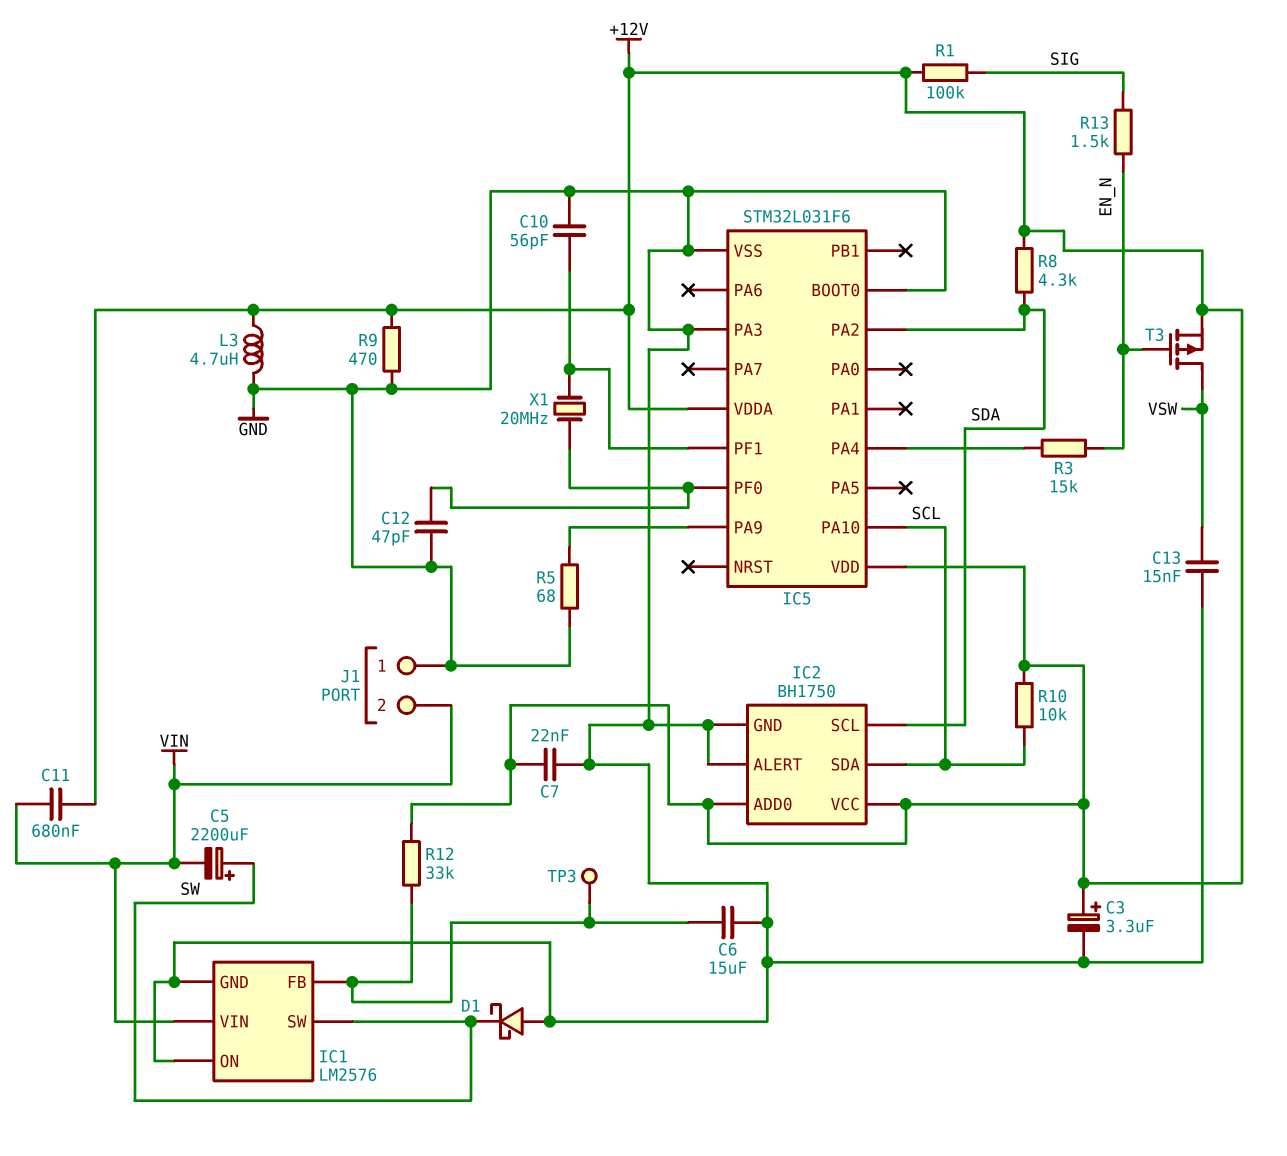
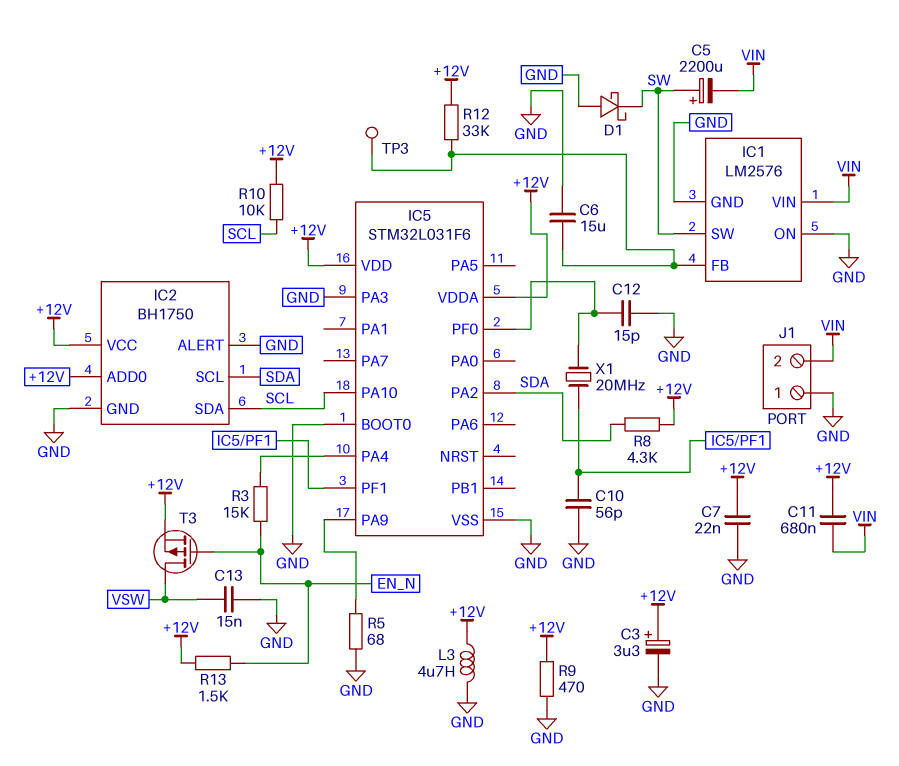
C12: 47pF (GND, IC5/PF0) -> 15pF (GND, IC5/PF0)
R1: 100k (+12V, SIG) -> none
R13: 1.5k (EN_N, SIG) -> 1.5k (+12V, EN_N)

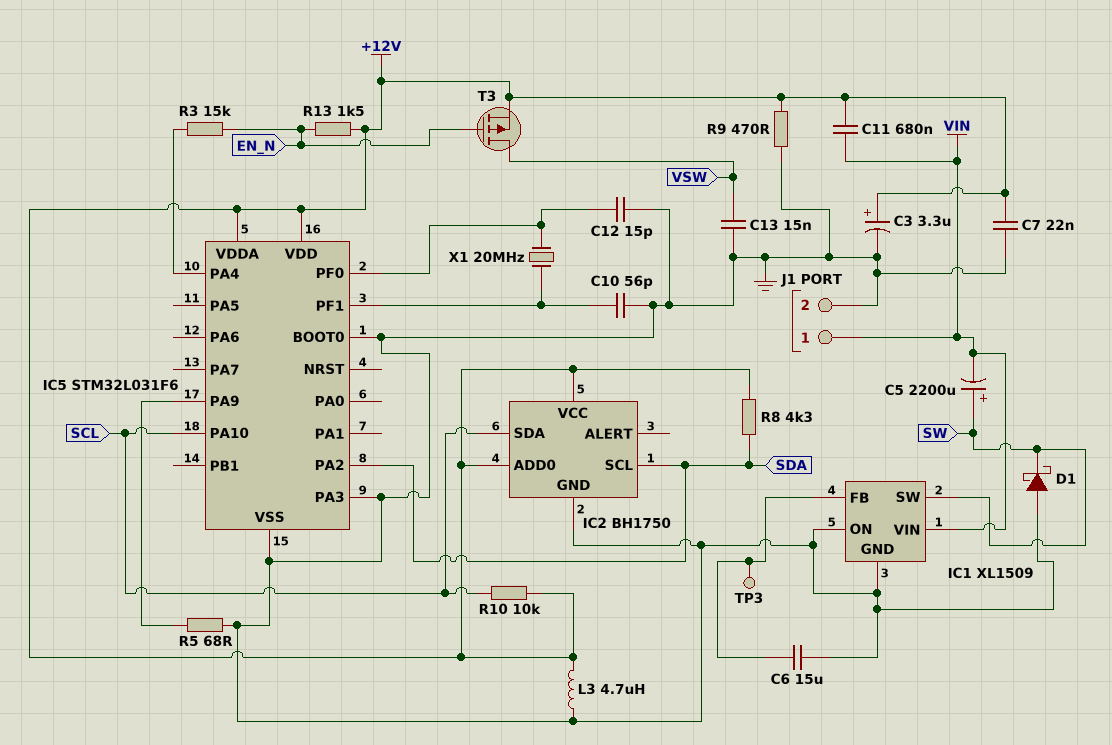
IC1: LM2576 -> XL1509
IC2 pin ALERT: GND -> none
J1 pin 1: GND -> VIN
J1 pin 2: VIN -> GND
R12: 33k (+12V, IC1/FB) -> none

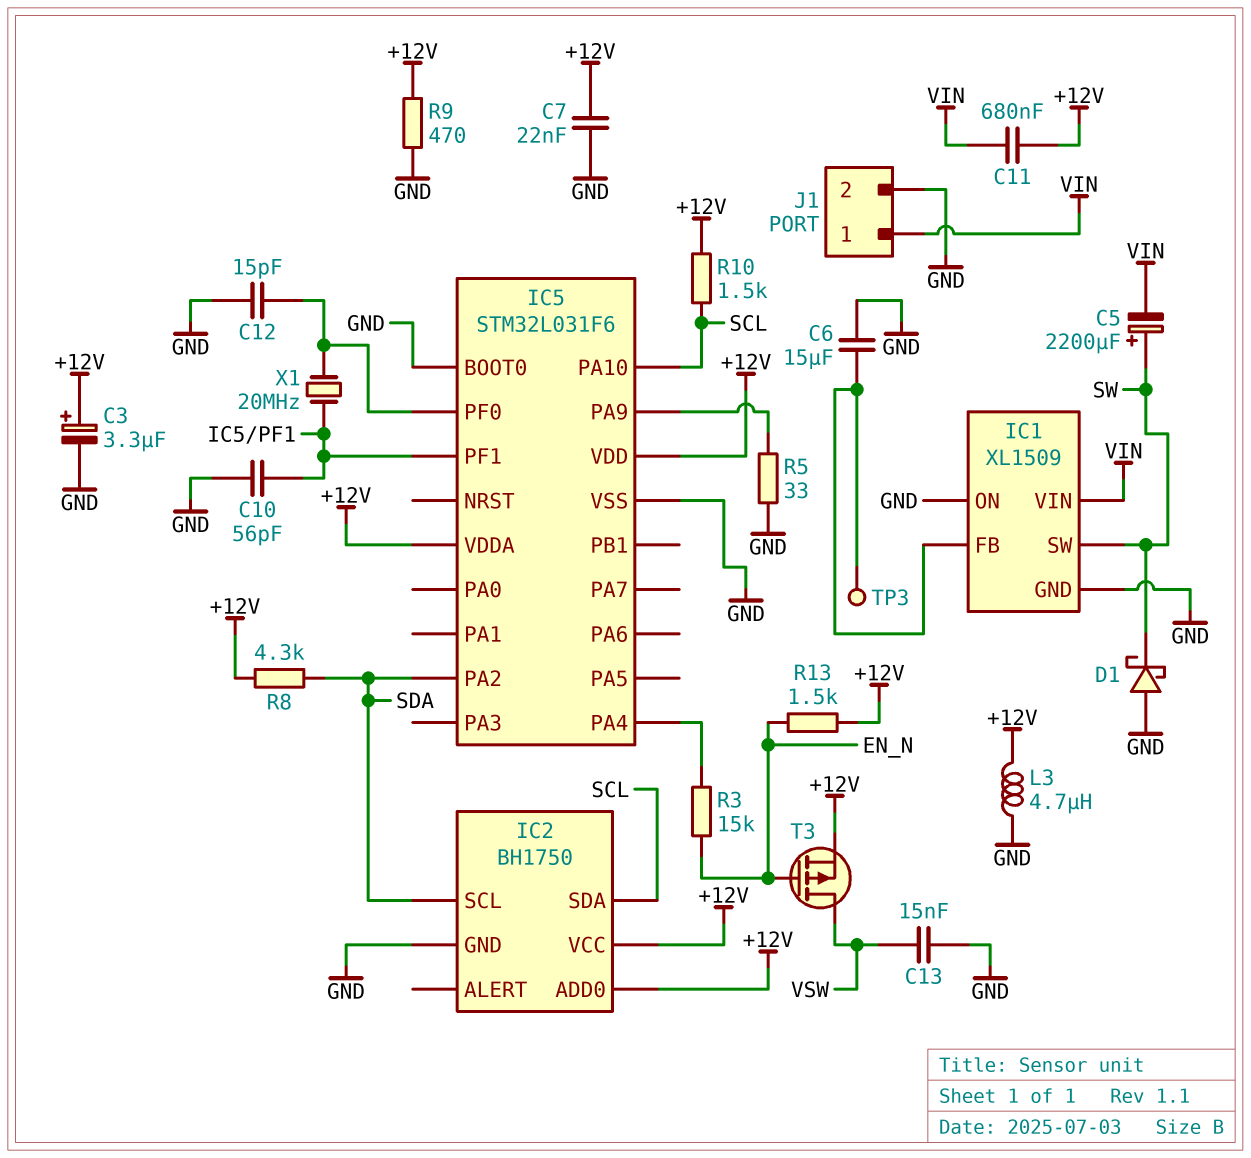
IC5 pin PA3: GND -> none
R5: 68 (GND, IC5/PA9) -> 33 (GND, IC5/PA9)
R10: 10k (+12V, SCL) -> 1.5k (+12V, SCL)

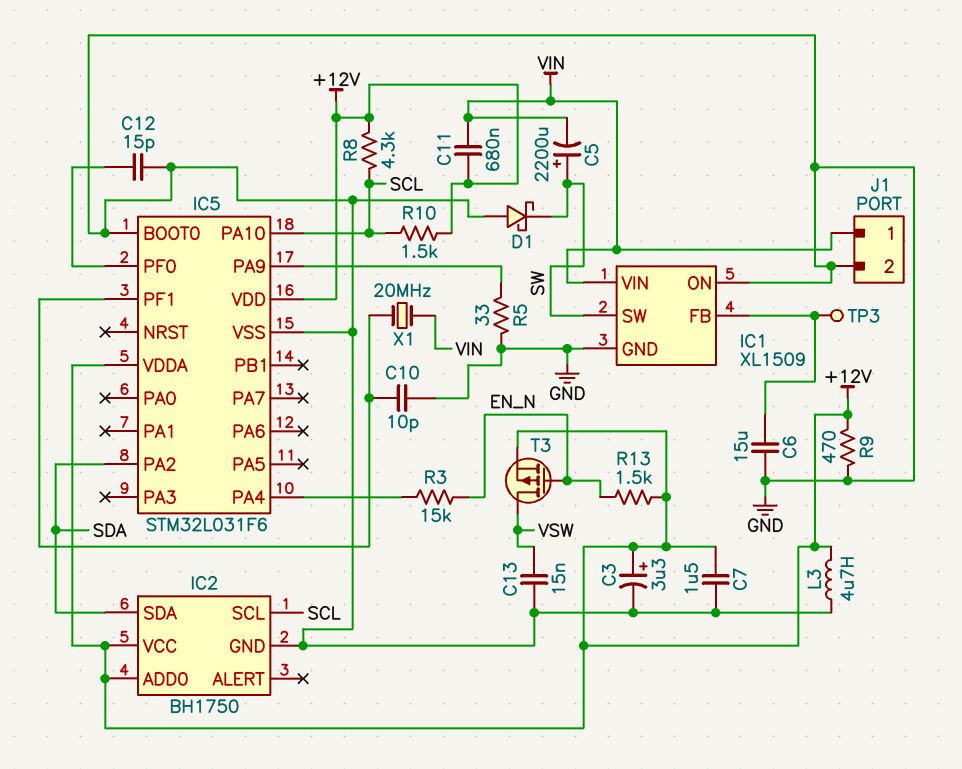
C7: 22nF (+12V, GND) -> 1.5uF (+12V, GND)
C10: 56pF (GND, IC5/PF1) -> 10pF (GND, IC5/PF1)
IC2 pin SCL: SDA -> SCL
IC2 pin SDA: SCL -> SDA
R8: 4.3k (+12V, SDA) -> 4.3k (+12V, SCL)
X1: 20MHz (IC5/PF0, IC5/PF1) -> 20MHz (IC5/PF1, VIN)

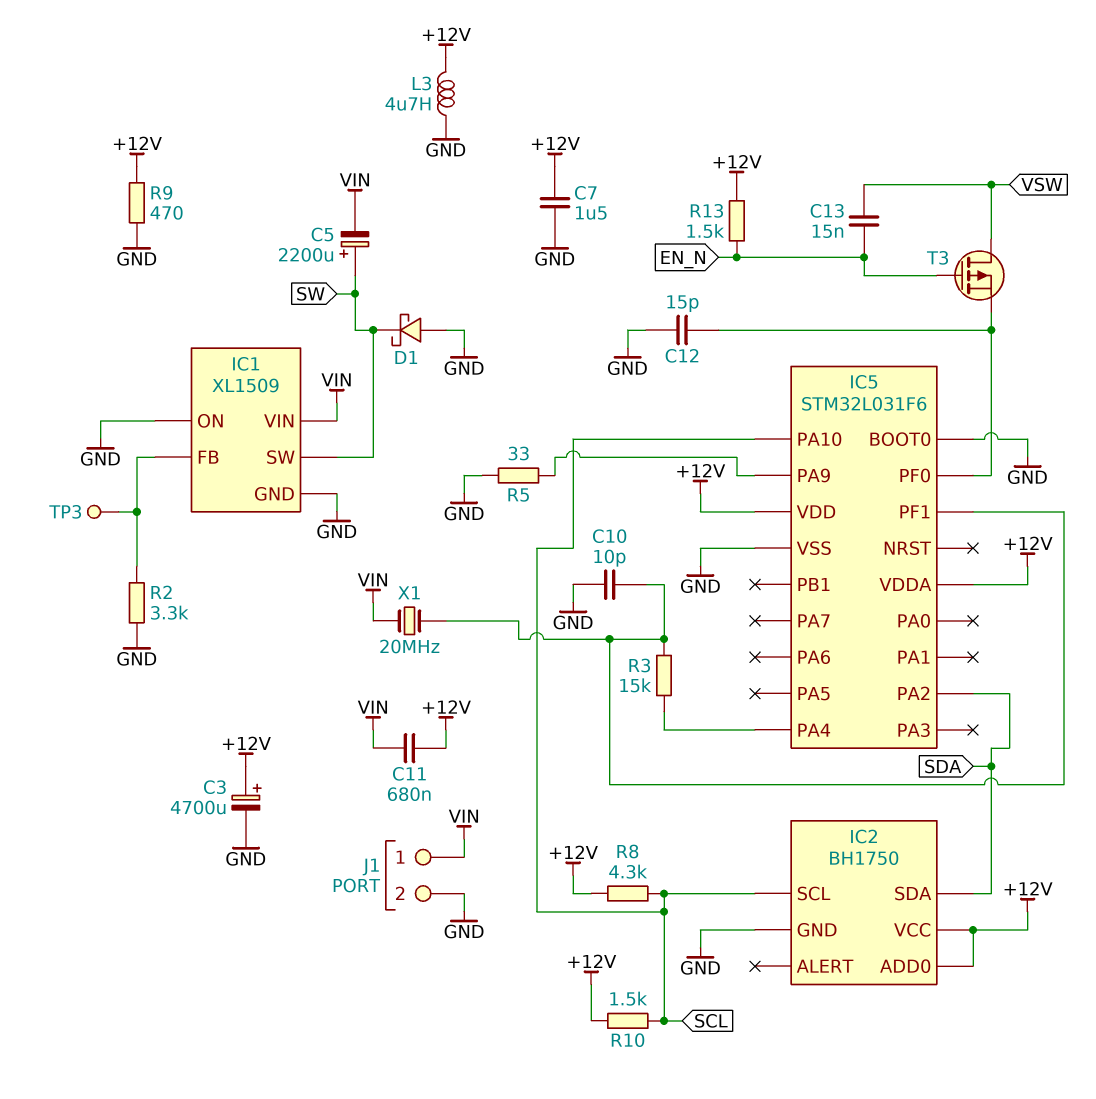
C3: 3.3uF (plus +12V, minus GND) -> 4700uF (plus +12V, minus GND)
C6: 15uF (GND, IC1/FB) -> none
C13: 15nF (GND, VSW) -> 15nF (EN_N, VSW)
R2: none -> 3.3k (GND, IC1/FB)
R3: 15k (EN_N, IC5/PA4) -> 15k (IC5/PA4, IC5/PF1)
T3: PMOS (G EN_N, D VSW, S +12V) -> PMOS (G EN_N, D VSW, S IC5/PF0)

